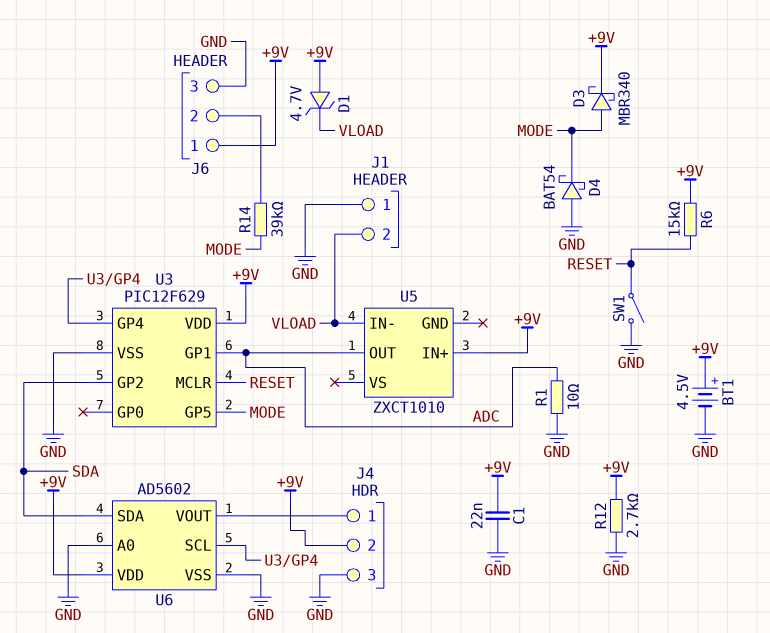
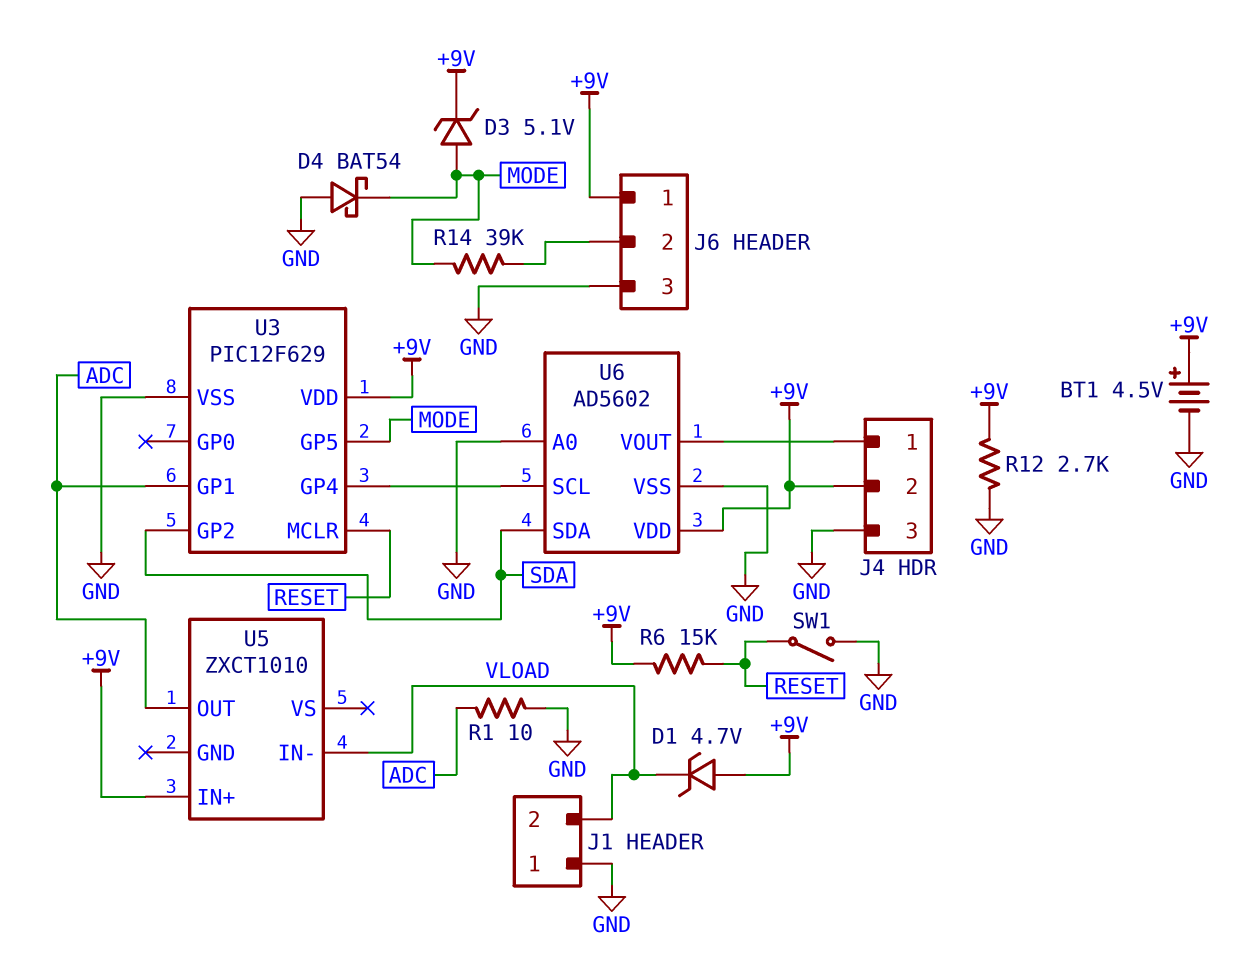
C1: 22nF (+9V, GND) -> none
D3: schottky MBR340 (A MODE, K +9V) -> zener 5.1V (A MODE, K +9V)

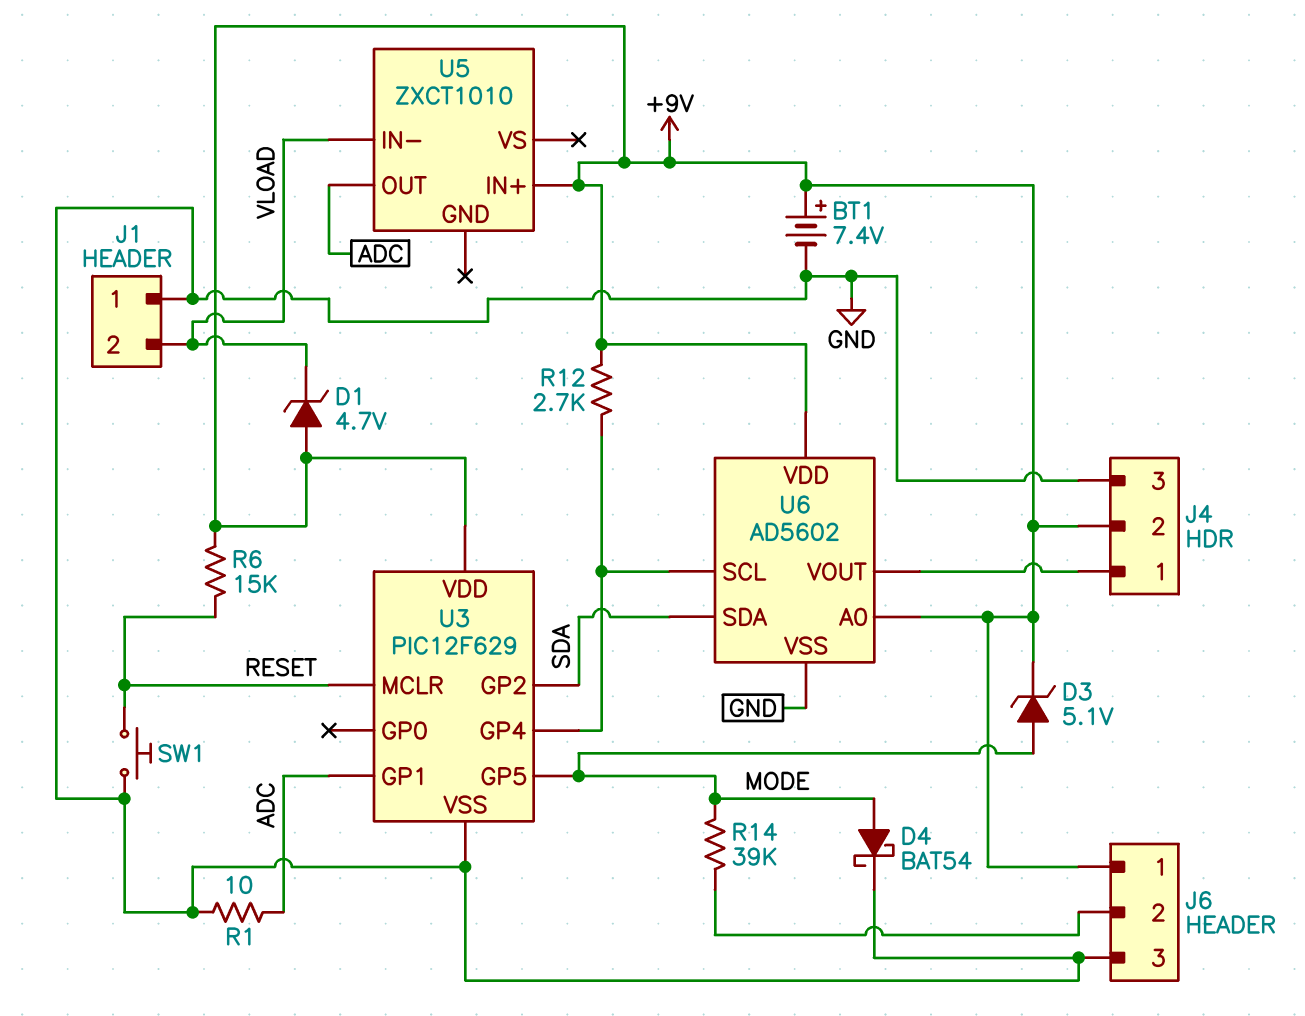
BT1: 4.5V (plus +9V, minus GND) -> 7.4V (plus +9V, minus GND)
D4: schottky BAT54 (A GND, K MODE) -> schottky BAT54 (A MODE, K GND)
R12: 2.7k (+9V, GND) -> 2.7k (+9V, U3/GP4)
SW1: switch (GND, RESET) -> button (GND, RESET)
U6 pin A0: GND -> +9V

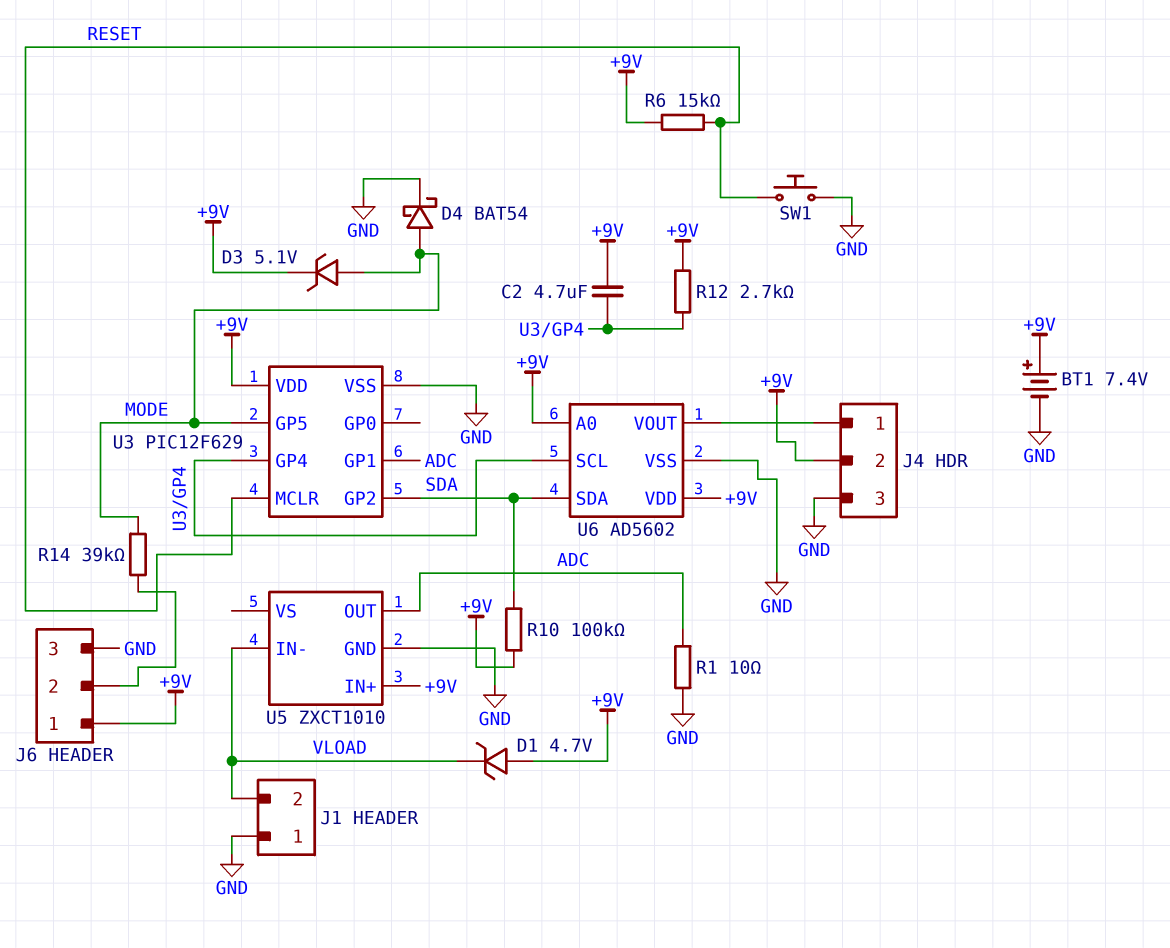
C2: none -> 4.7uF (+9V, U3/GP4)
R10: none -> 100k (+9V, SDA)
U5 pin GND: none -> GND

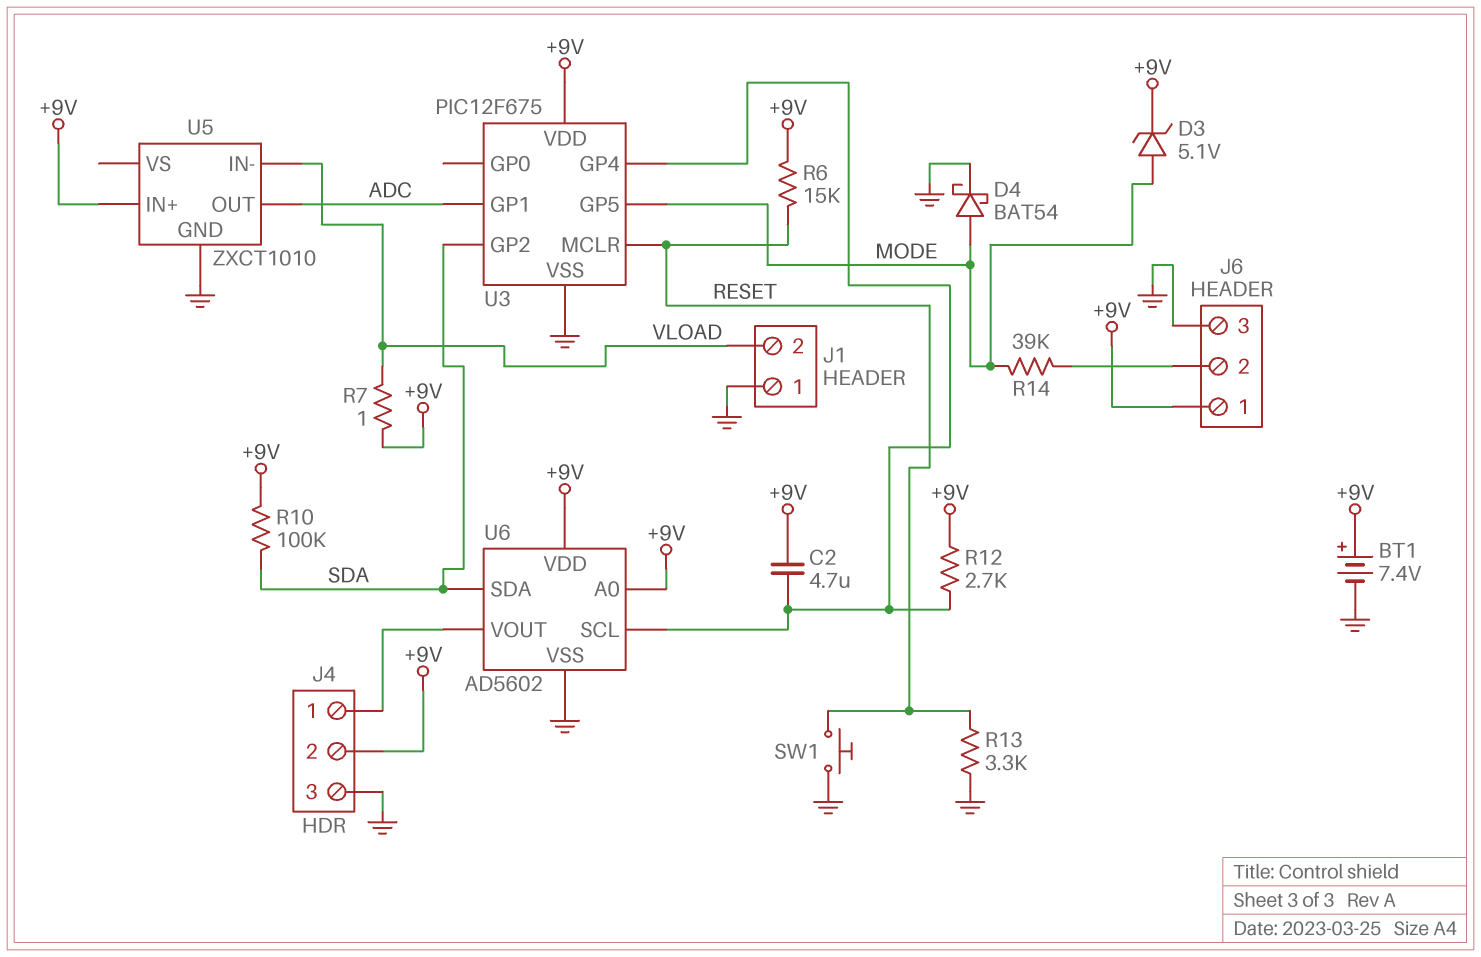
D1: zener 4.7V (A +9V, K VLOAD) -> none
R1: 10 (ADC, GND) -> none
R7: none -> 1 (+9V, VLOAD)
R13: none -> 3.3k (GND, RESET)
U3: PIC12F629 -> PIC12F675

